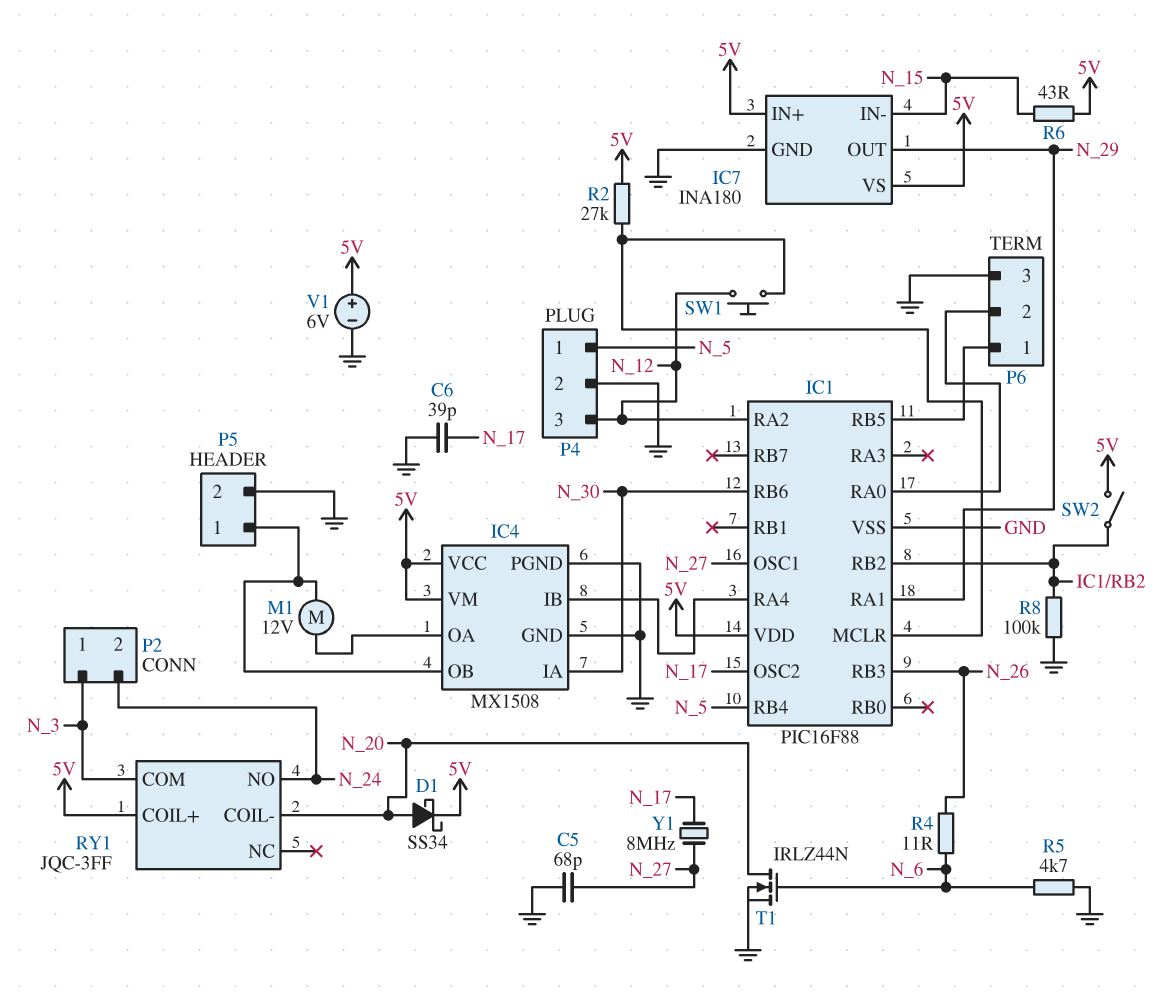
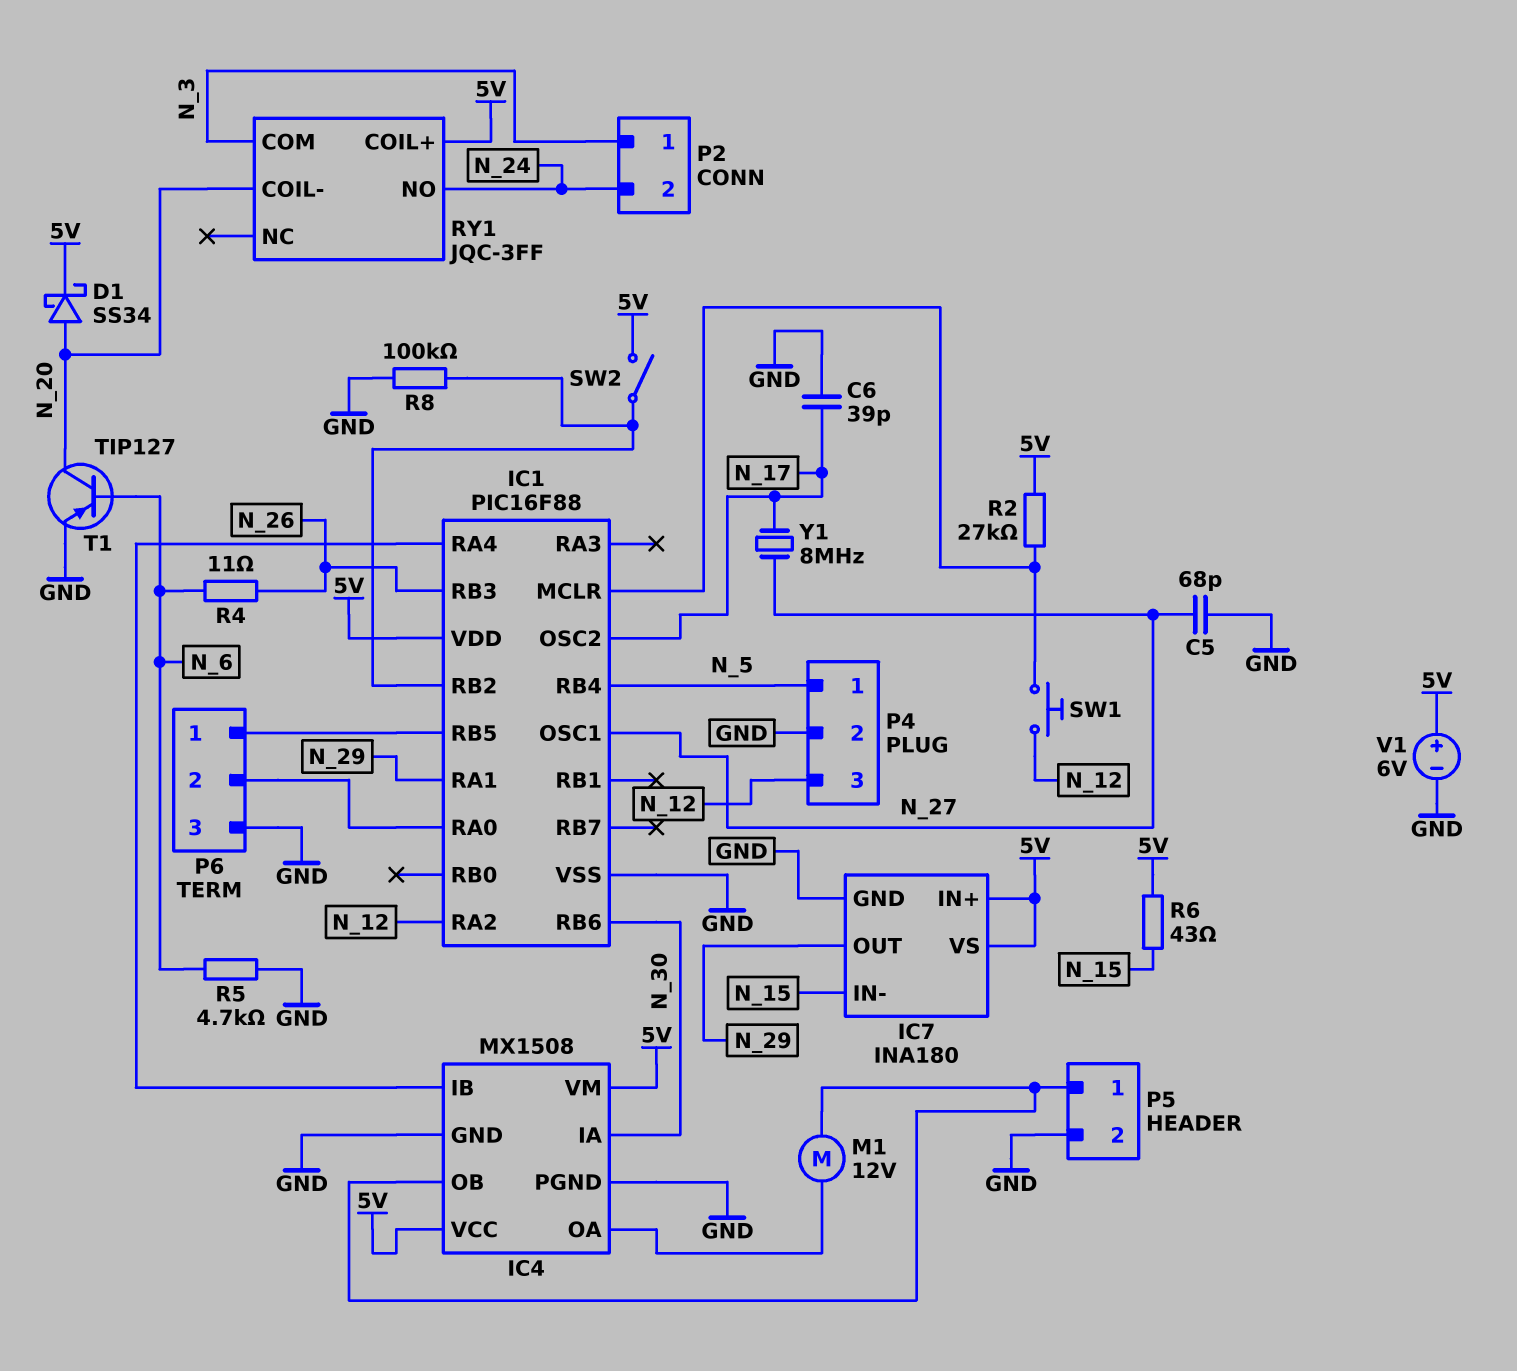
T1: NMOS IRLZ44N (G N_6, D N_20, S GND) -> PNP TIP127 (B N_6, C N_20, E GND)

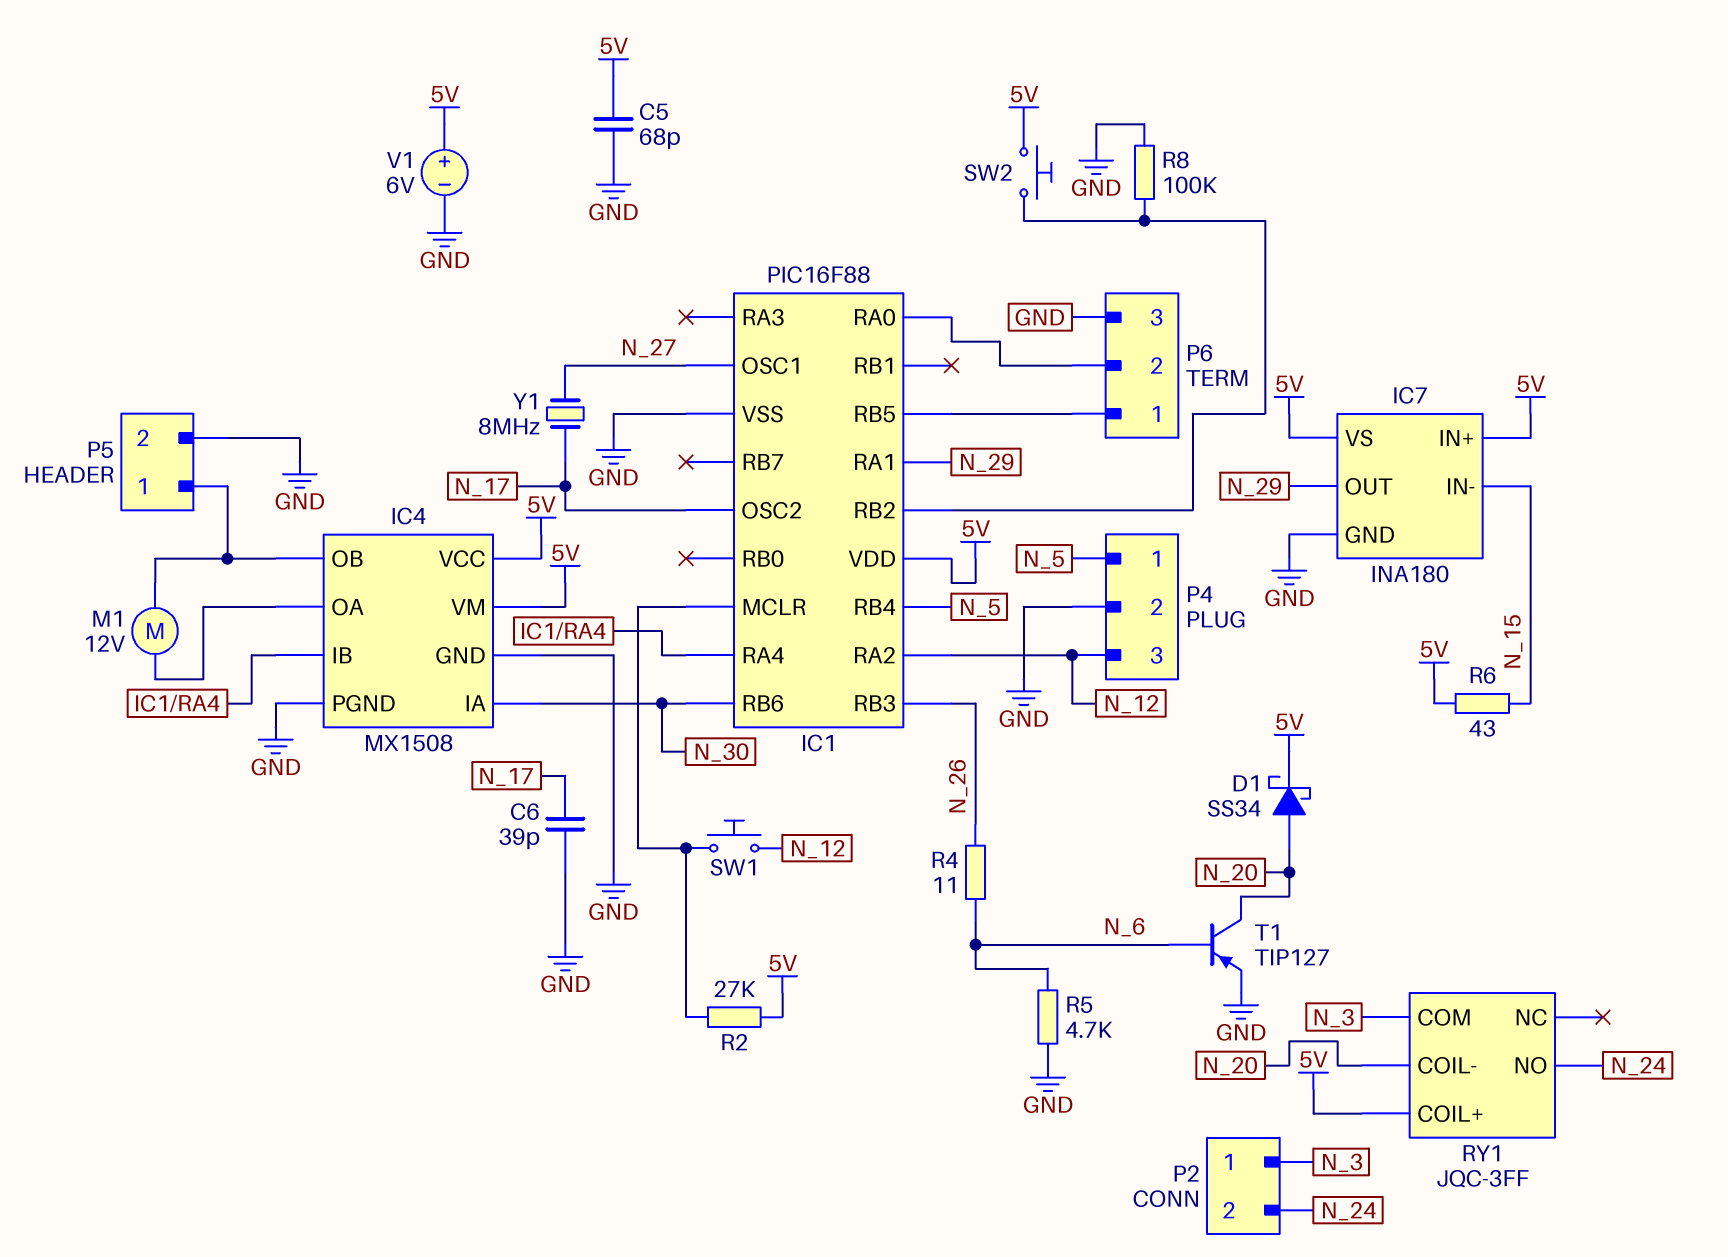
C5: 68pF (GND, N_27) -> 68pF (5V, GND)
SW2: switch (5V, IC1/RB2) -> button (5V, IC1/RB2)

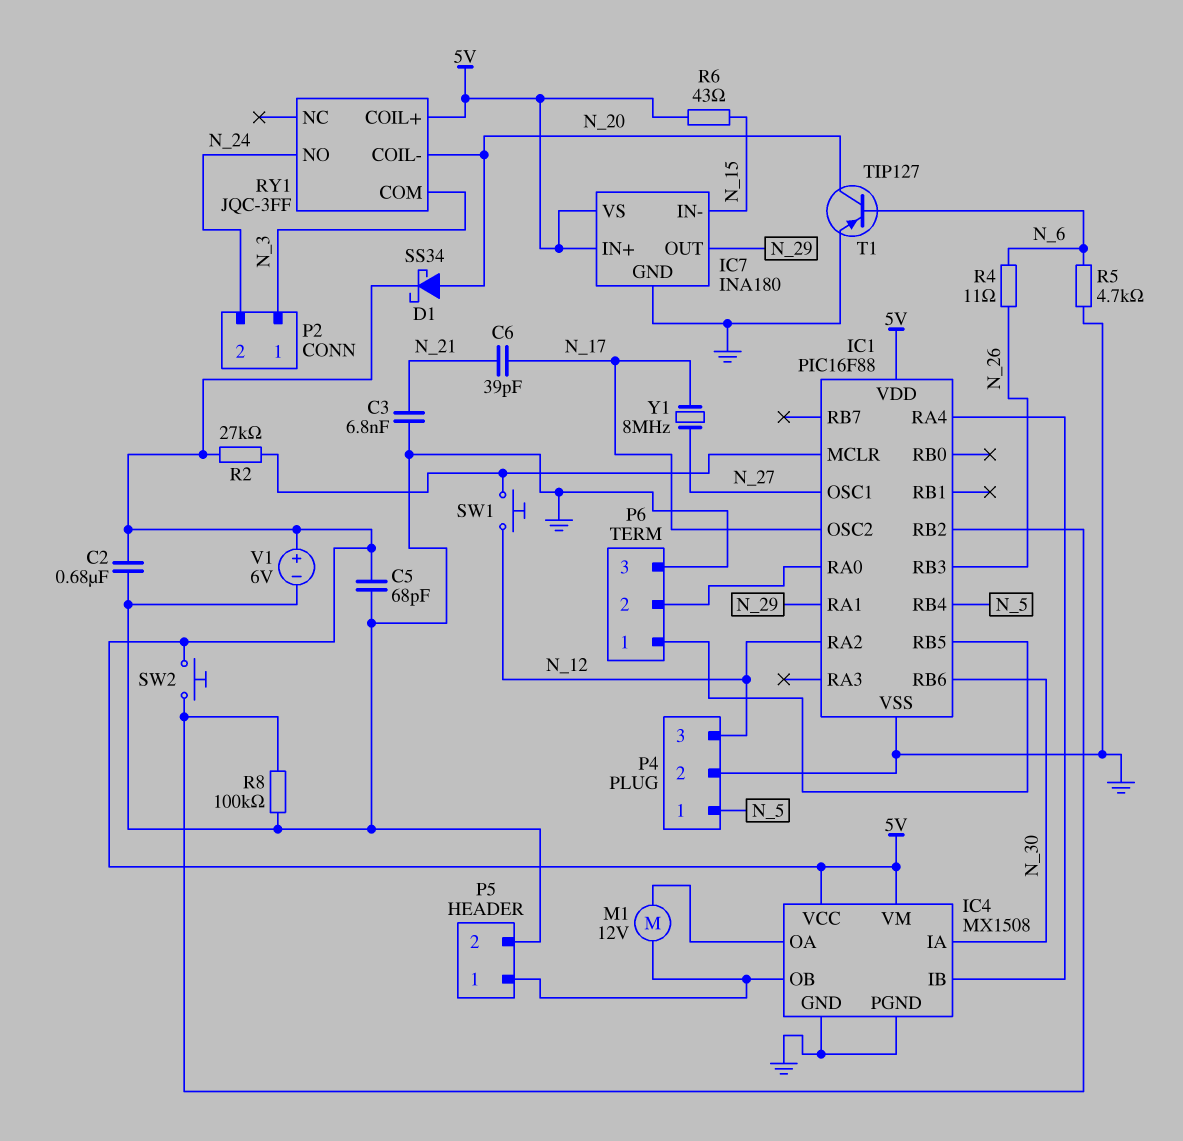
C2: none -> 680nF (5V, GND)
C3: none -> 6.8nF (GND, N_21)
C6: 39pF (GND, N_17) -> 39pF (N_17, N_21)

